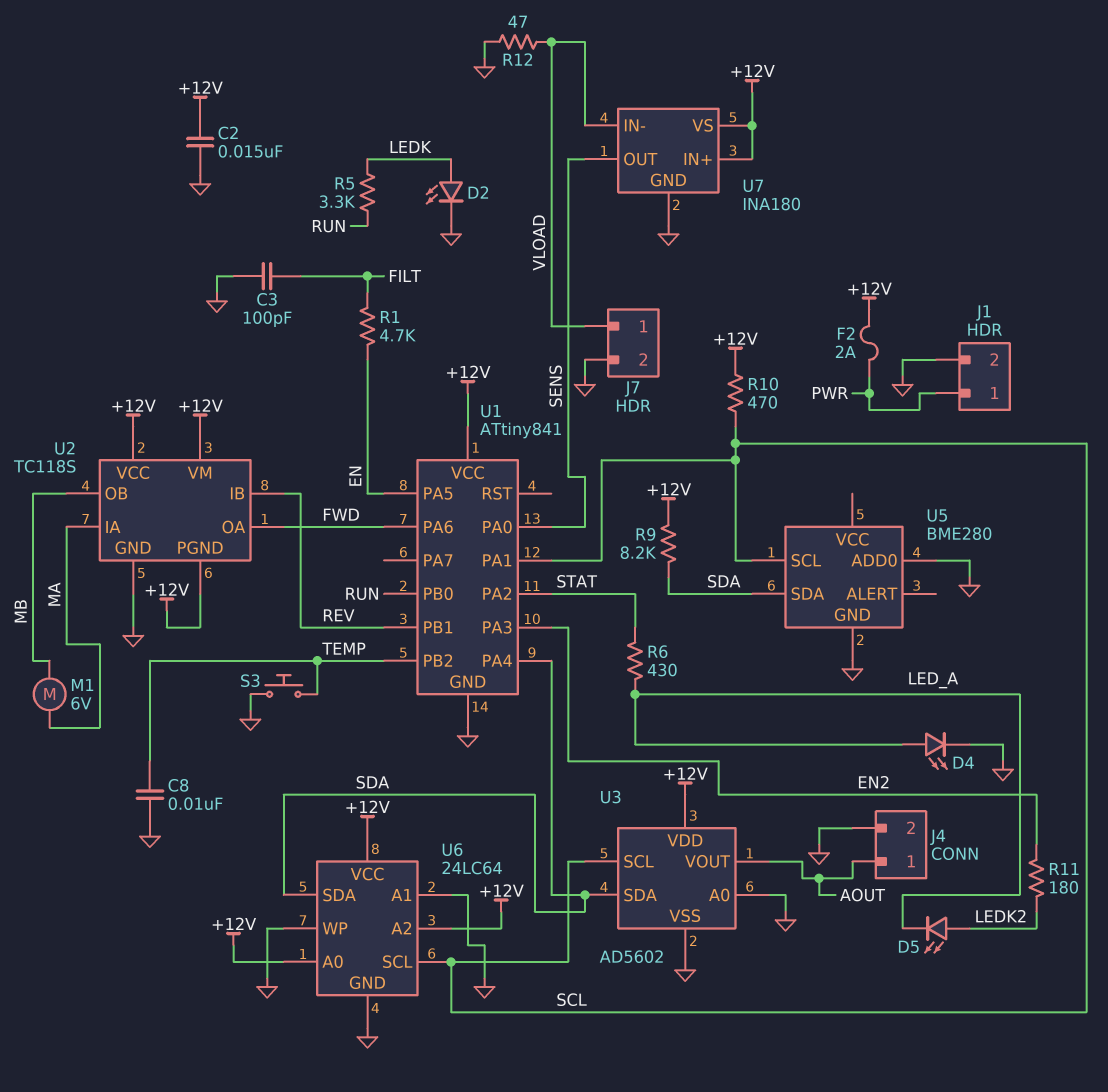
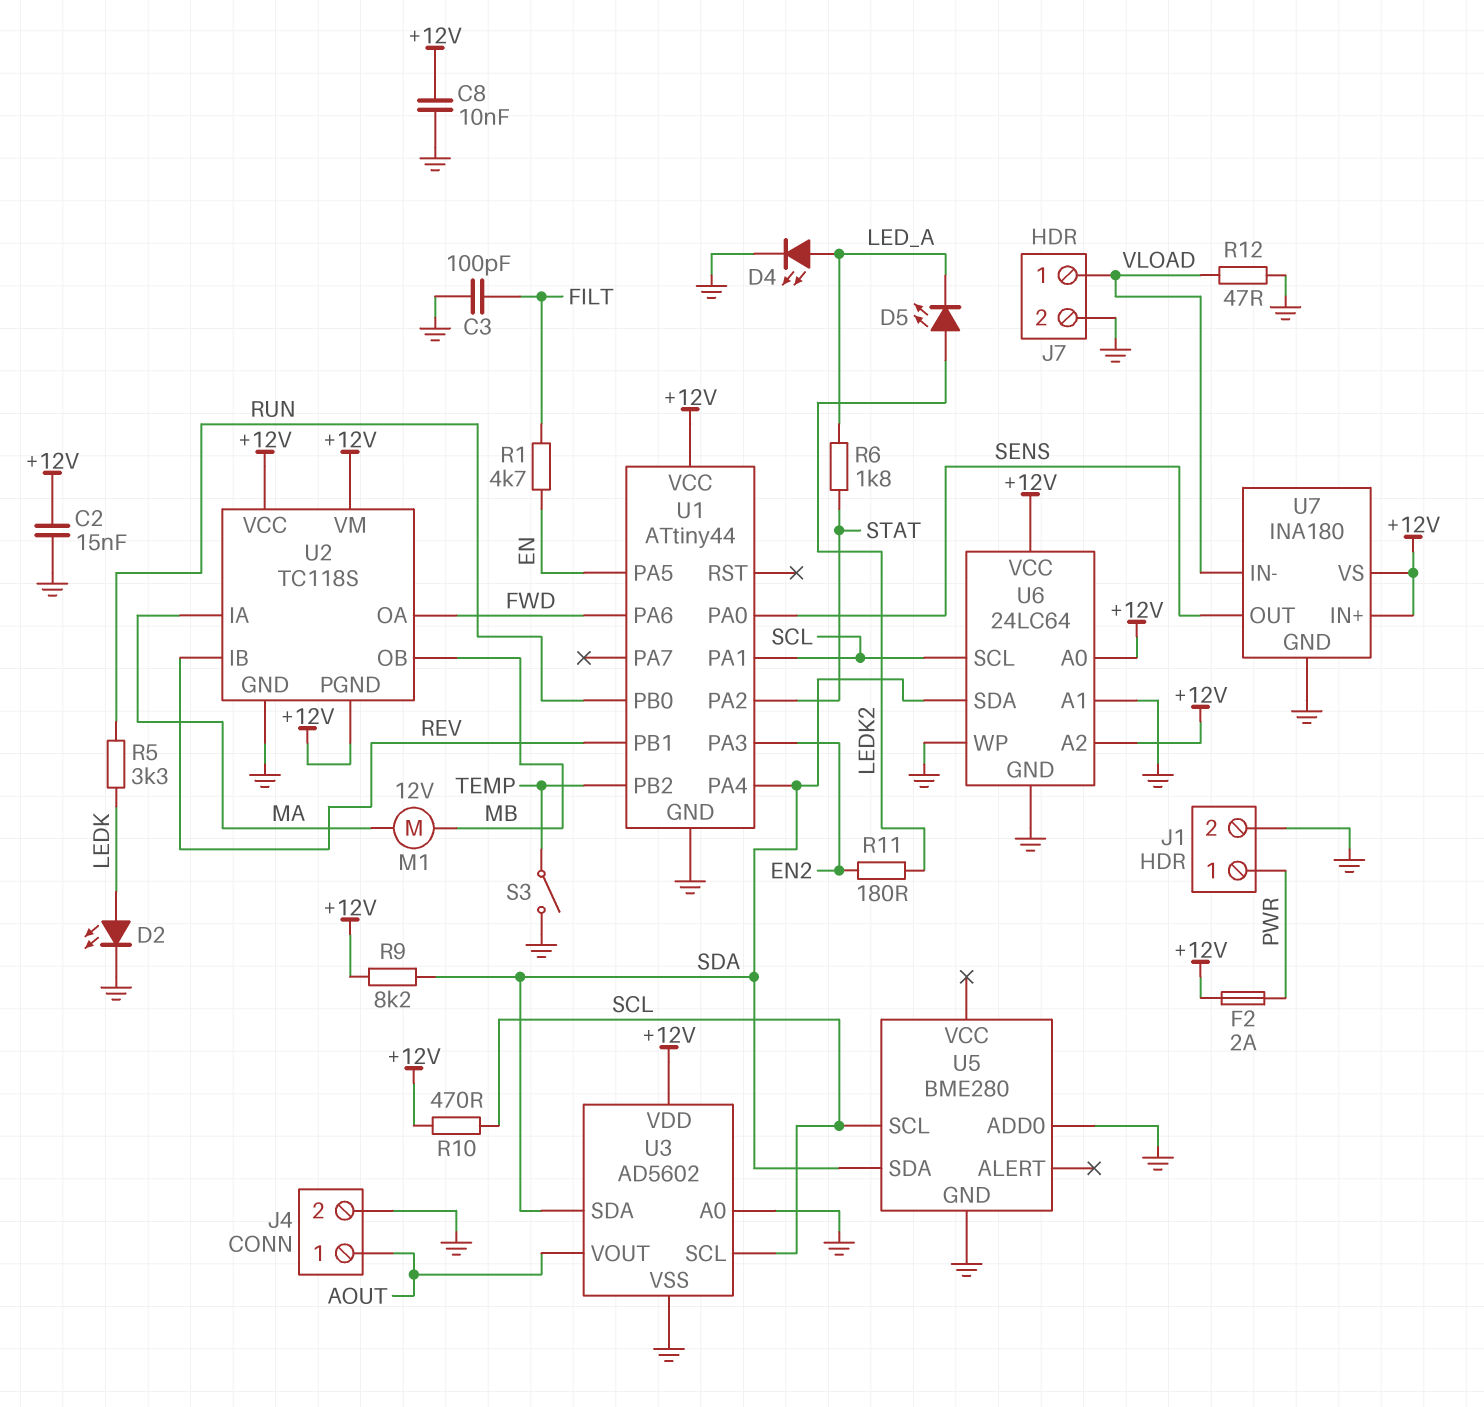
C8: 10nF (GND, TEMP) -> 10nF (+12V, GND)
M1: motor 6V (MA, MB) -> motor 12V (MA, MB)
R6: 430 (LED_A, STAT) -> 1.8k (LED_A, STAT)
S3: button (GND, TEMP) -> switch (GND, TEMP)
U1: ATtiny841 -> ATtiny44

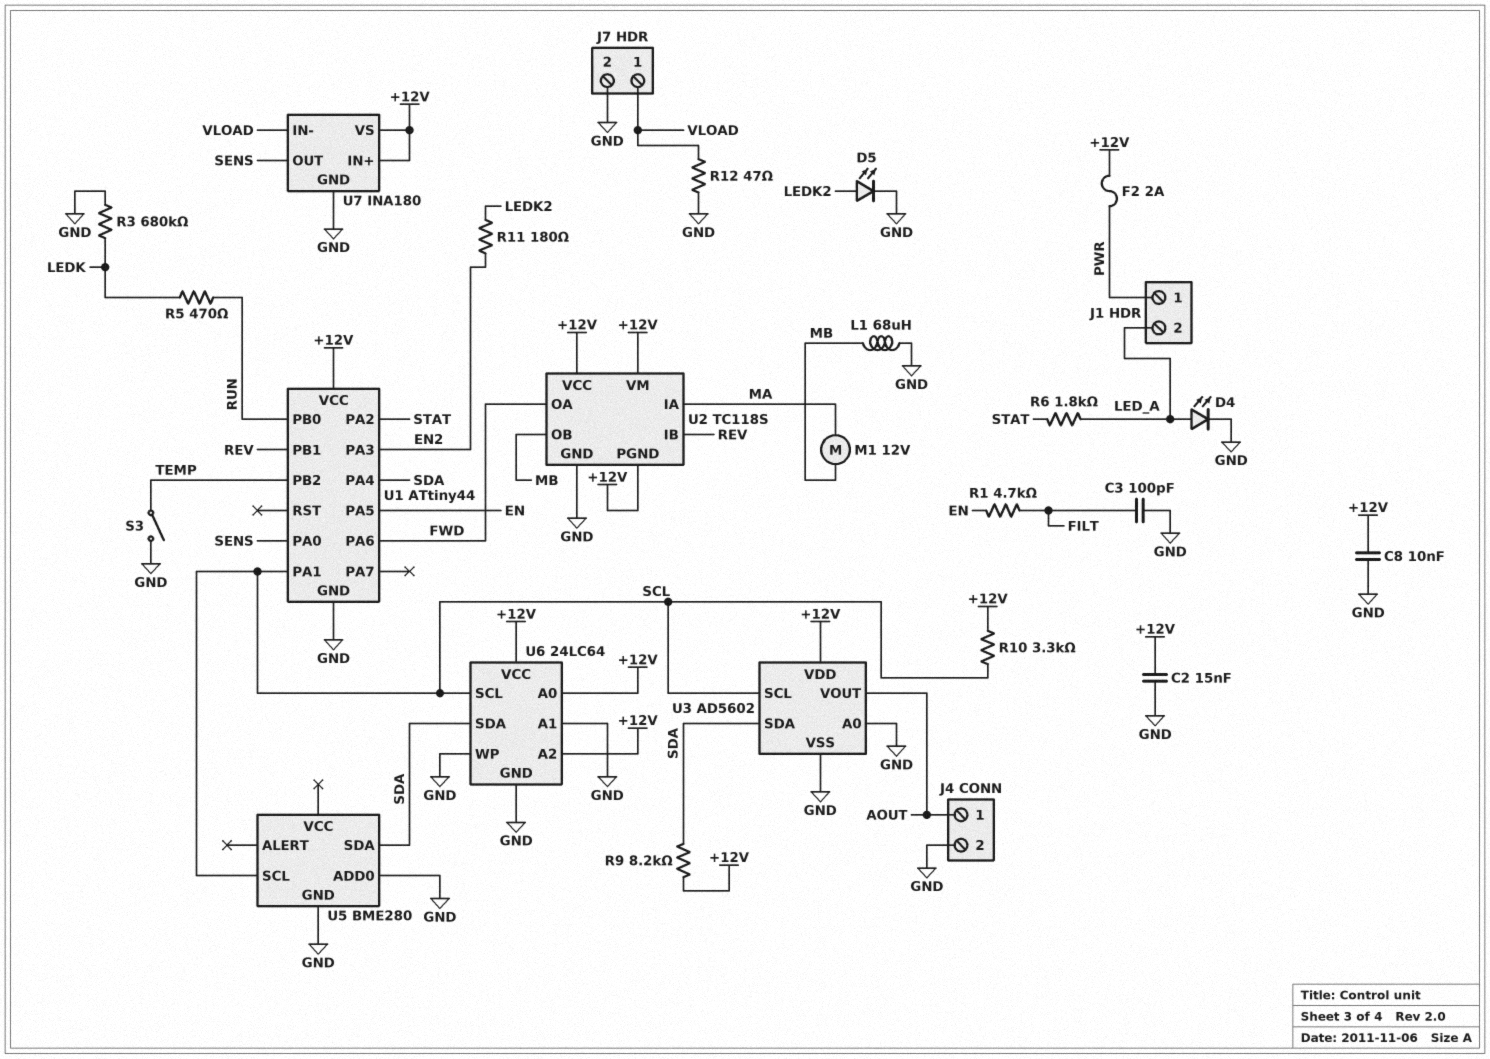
D2: LED (A LEDK, K GND) -> none
D5: LED (A LEDK2, K LED_A) -> LED (A LEDK2, K GND)
J1 pin 2: GND -> LED_A
L1: none -> 68uH (GND, MB)
R3: none -> 680k (GND, LEDK)
R5: 3.3k (LEDK, RUN) -> 470 (LEDK, RUN)
R10: 470 (+12V, SCL) -> 3.3k (+12V, SCL)

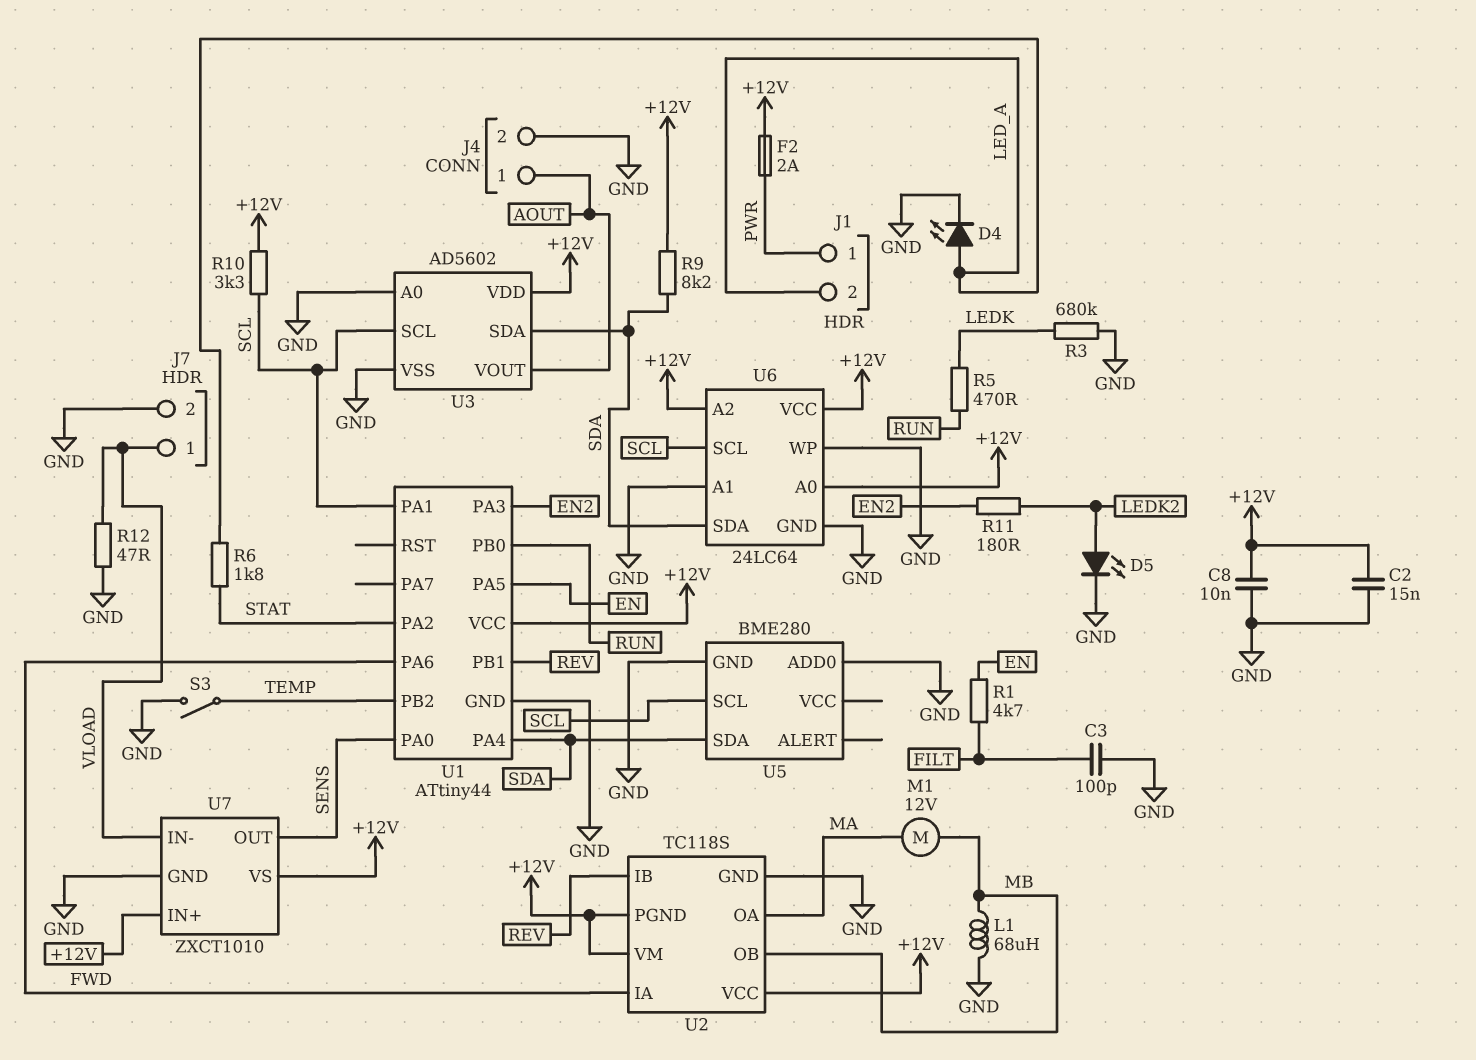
U2 pin IA: MA -> FWD
U2 pin OA: FWD -> MA
U7: INA180 -> ZXCT1010

